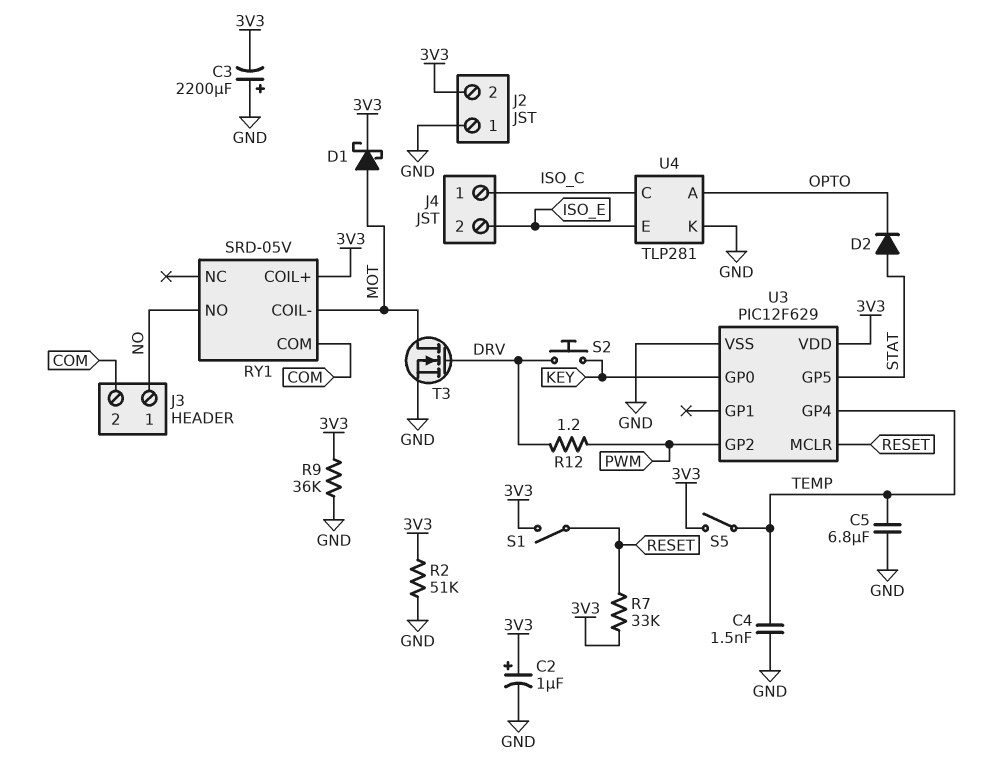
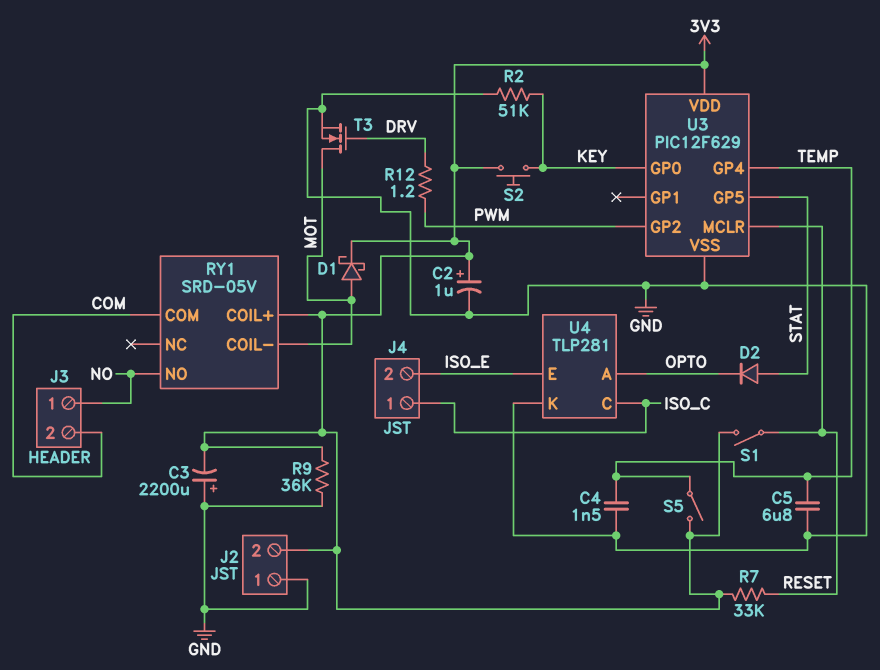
R2: 51k (3V3, GND) -> 51k (GND, KEY)
S2: button (DRV, KEY) -> button (3V3, KEY)

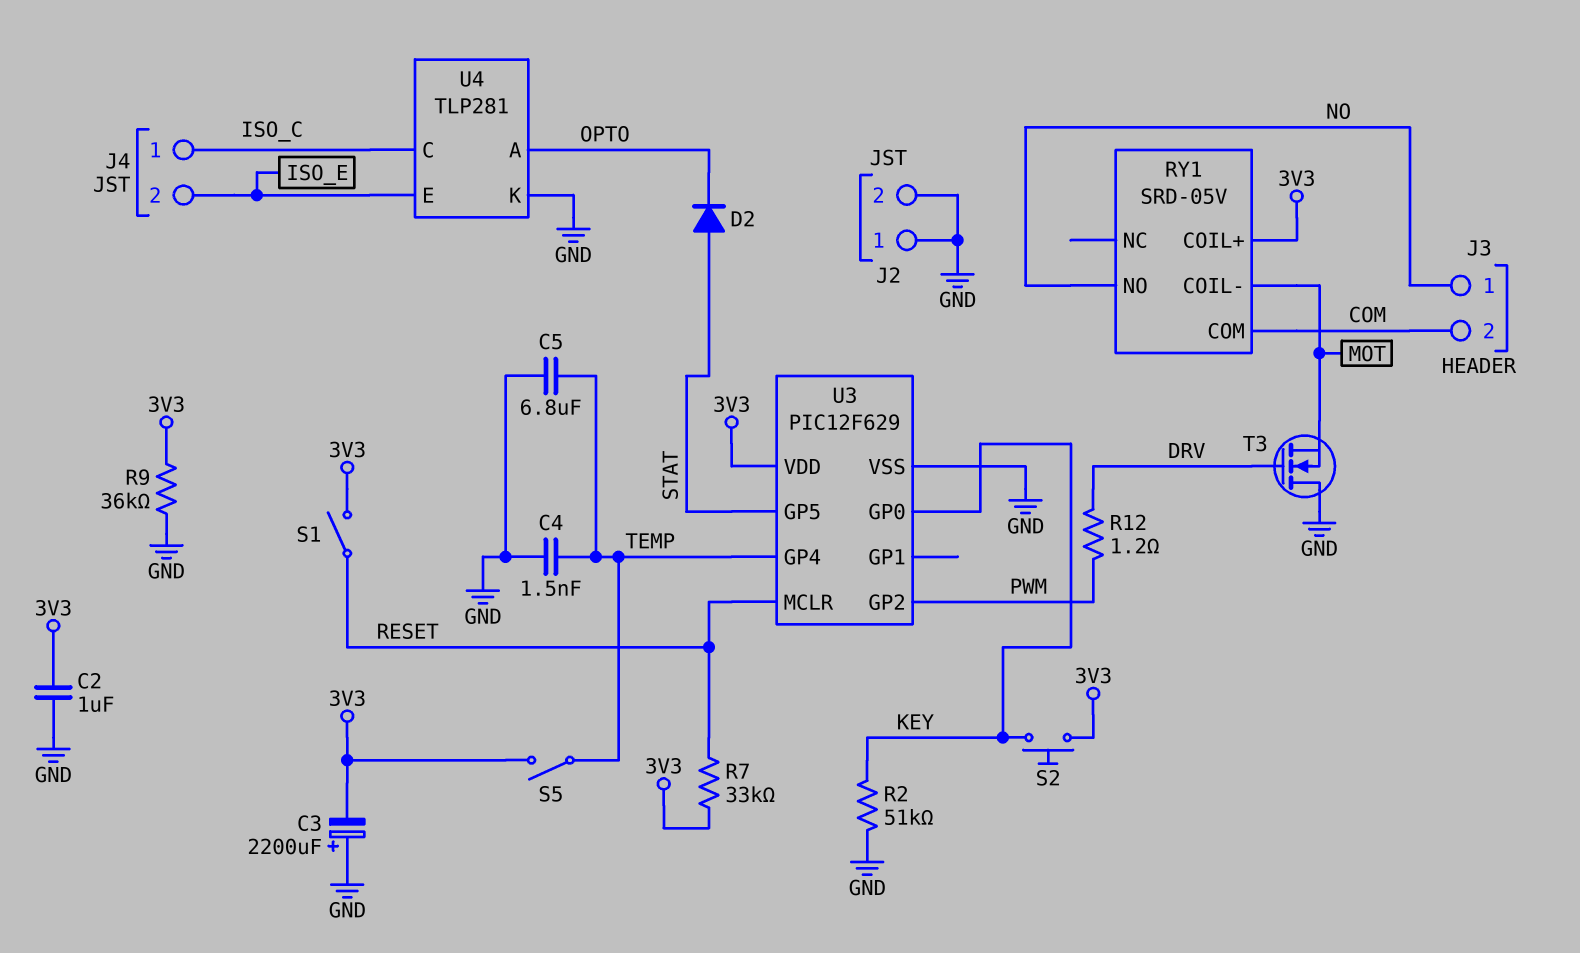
C2: 1uF (plus 3V3, minus GND) -> 1uF (3V3, GND)
D1: schottky (A MOT, K 3V3) -> none
J2 pin 2: 3V3 -> GND
T3: NMOS (G DRV, D MOT, S GND) -> NMOS (G DRV, D GND, S MOT)

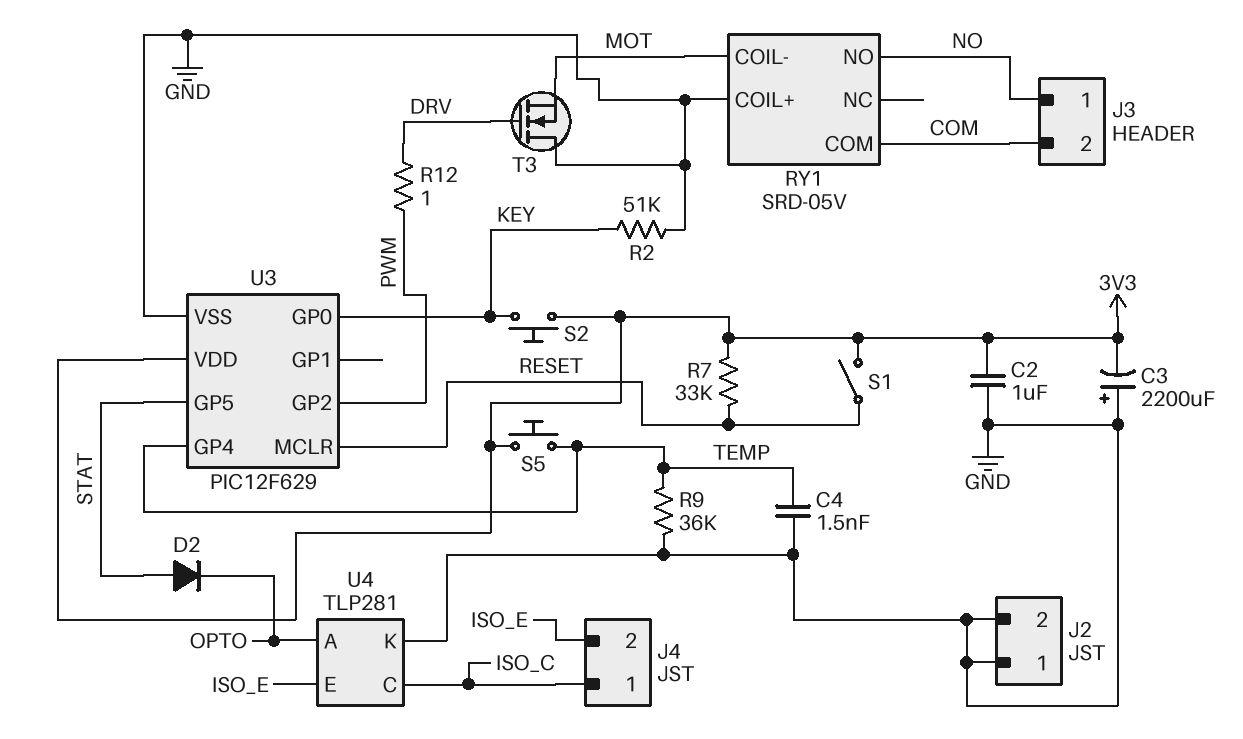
C5: 6.8uF (GND, TEMP) -> none
R9: 36k (3V3, GND) -> 36k (GND, TEMP)
R12: 1.2 (DRV, PWM) -> 1 (DRV, PWM)
RY1 pin COIL+: 3V3 -> GND
S5: switch (3V3, TEMP) -> button (3V3, TEMP)

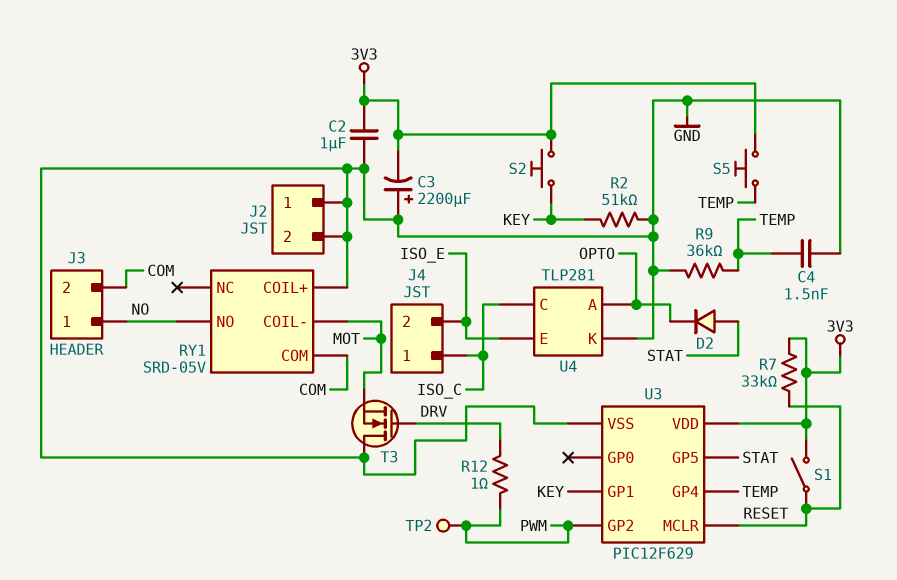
TP2: none -> test point (PWM)
U3 pin GP0: KEY -> none
U3 pin GP1: none -> KEY

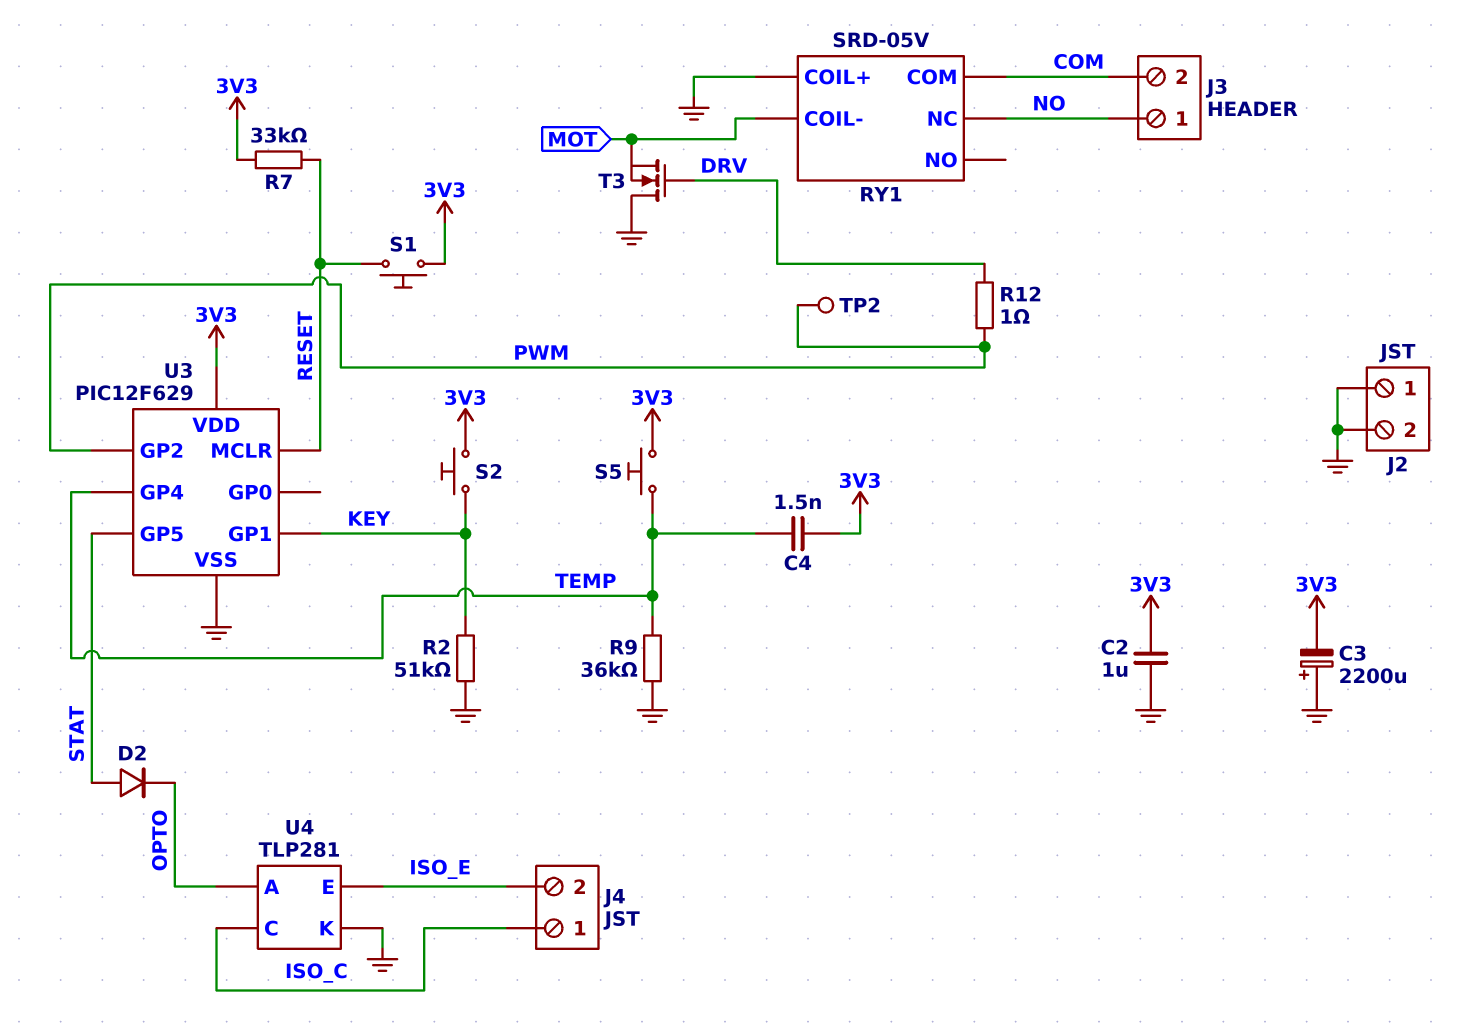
C4: 1.5nF (GND, TEMP) -> 1.5nF (3V3, TEMP)
RY1 pin NC: none -> NO
RY1 pin NO: NO -> none
S1: switch (3V3, RESET) -> button (3V3, RESET)

